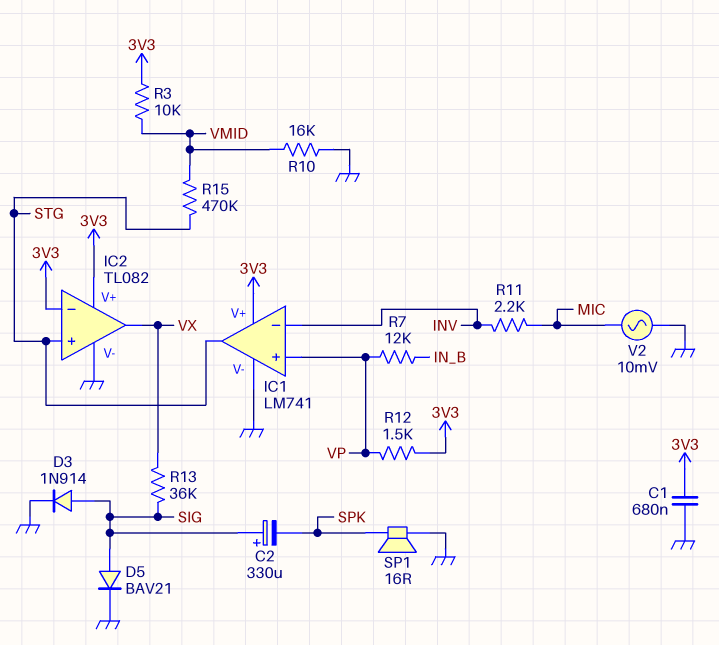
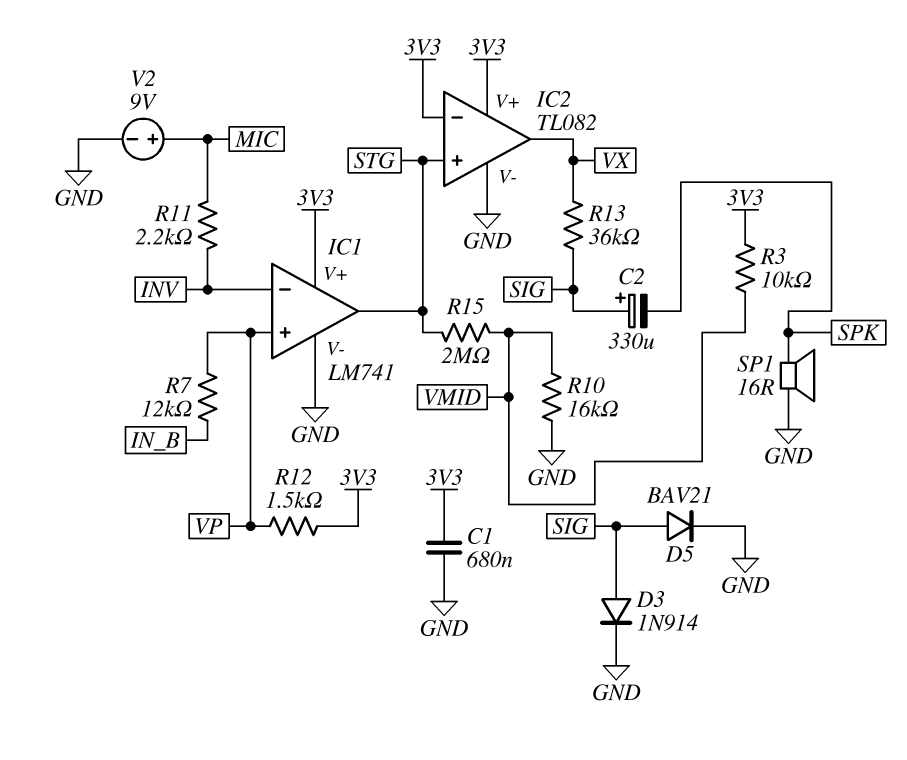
R15: 470k (STG, VMID) -> 2M (STG, VMID)
V2: AC 10mV (GND, MIC) -> 9V (plus MIC, minus GND)

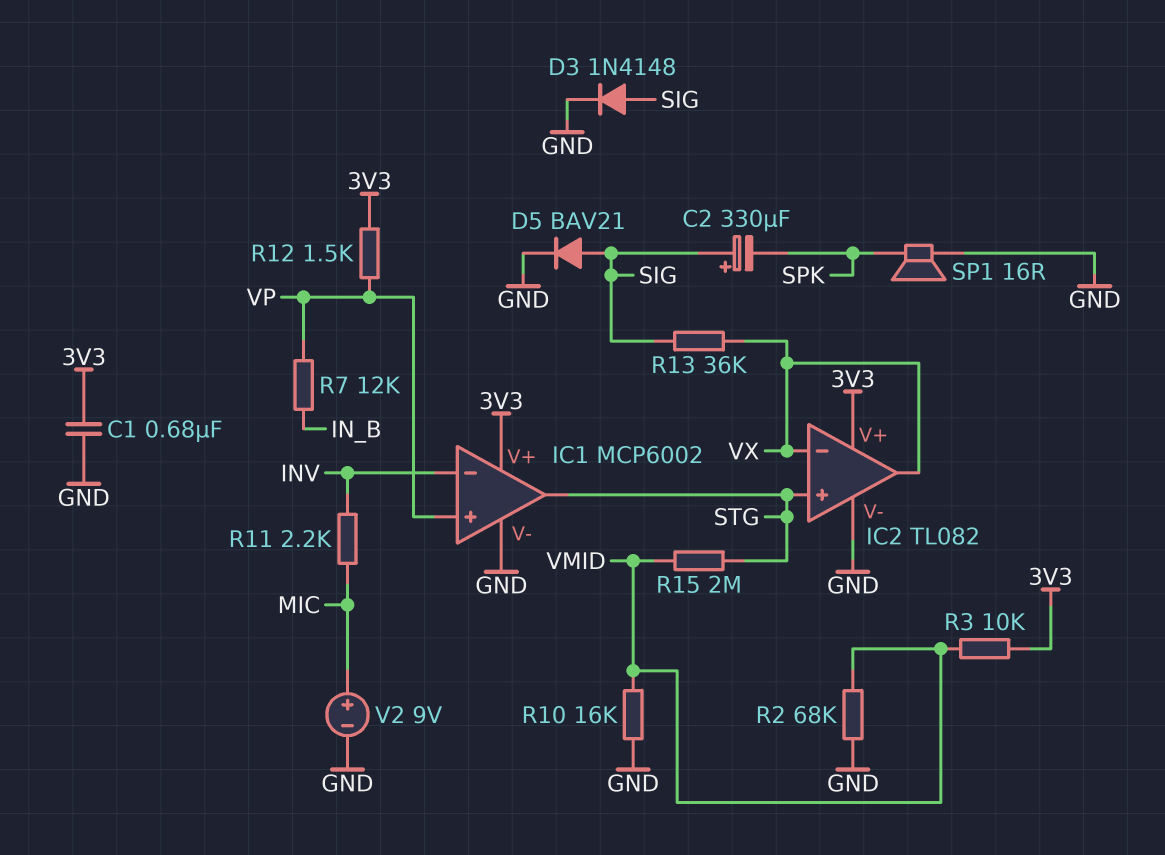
D3: diode 1N914 (A SIG, K GND) -> diode 1N4148 (A SIG, K GND)
IC1: LM741 -> MCP6002
IC2 pin in-: 3V3 -> VX
R2: none -> 68k (GND, VMID)

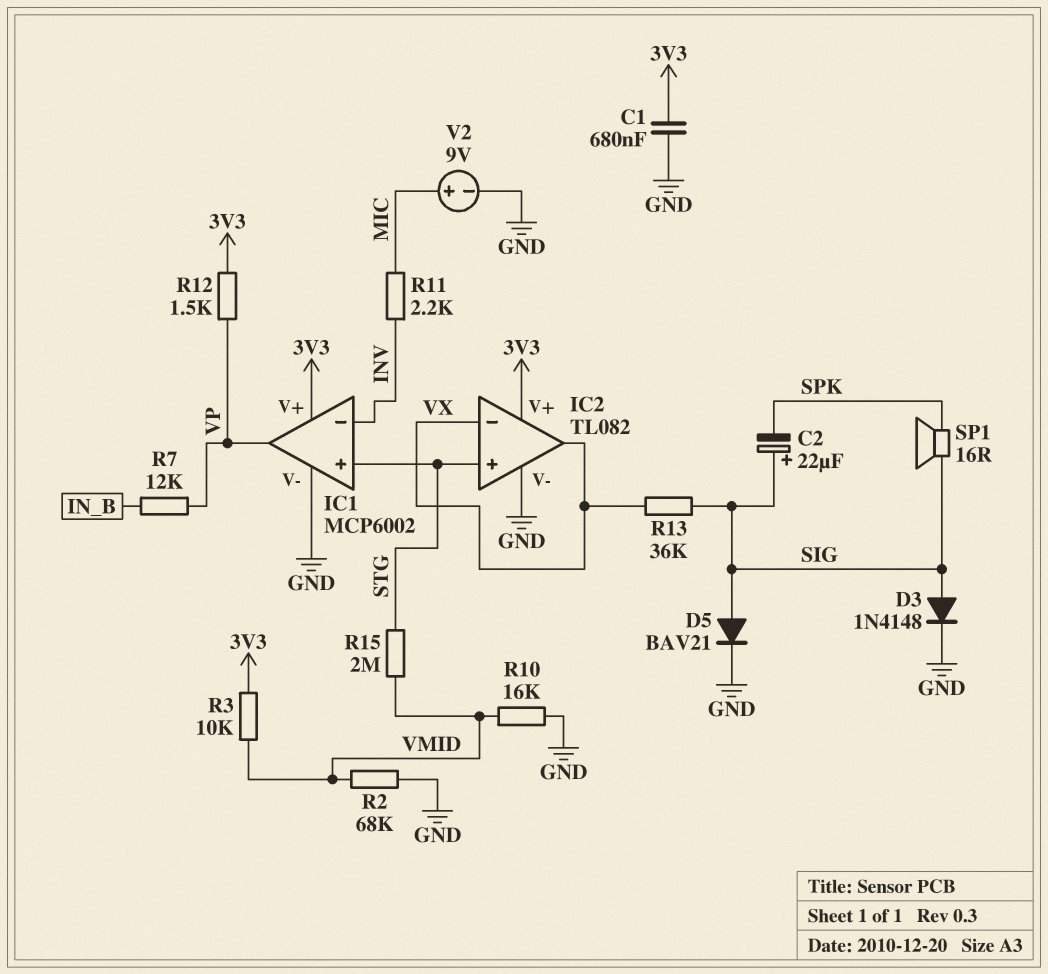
C2: 330uF (plus SIG, minus SPK) -> 22uF (plus SIG, minus SPK)
IC1 pin in+: VP -> STG
IC1 pin out: STG -> VP
SP1: speaker 16R (GND, SPK) -> speaker 16R (SIG, SPK)

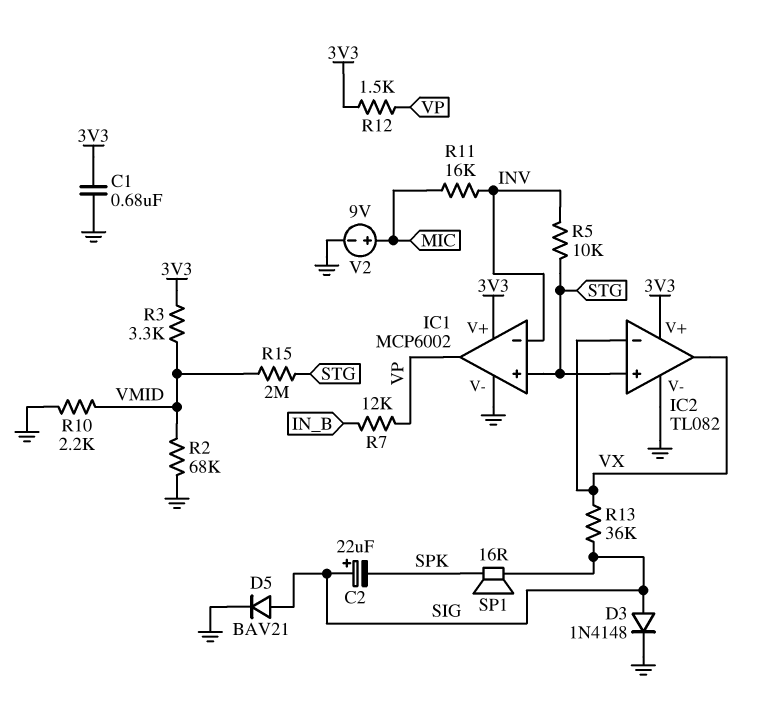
R3: 10k (3V3, VMID) -> 3.3k (3V3, VMID)
R5: none -> 10k (INV, STG)
R10: 16k (GND, VMID) -> 2.2k (GND, VMID)
R11: 2.2k (INV, MIC) -> 16k (INV, MIC)

